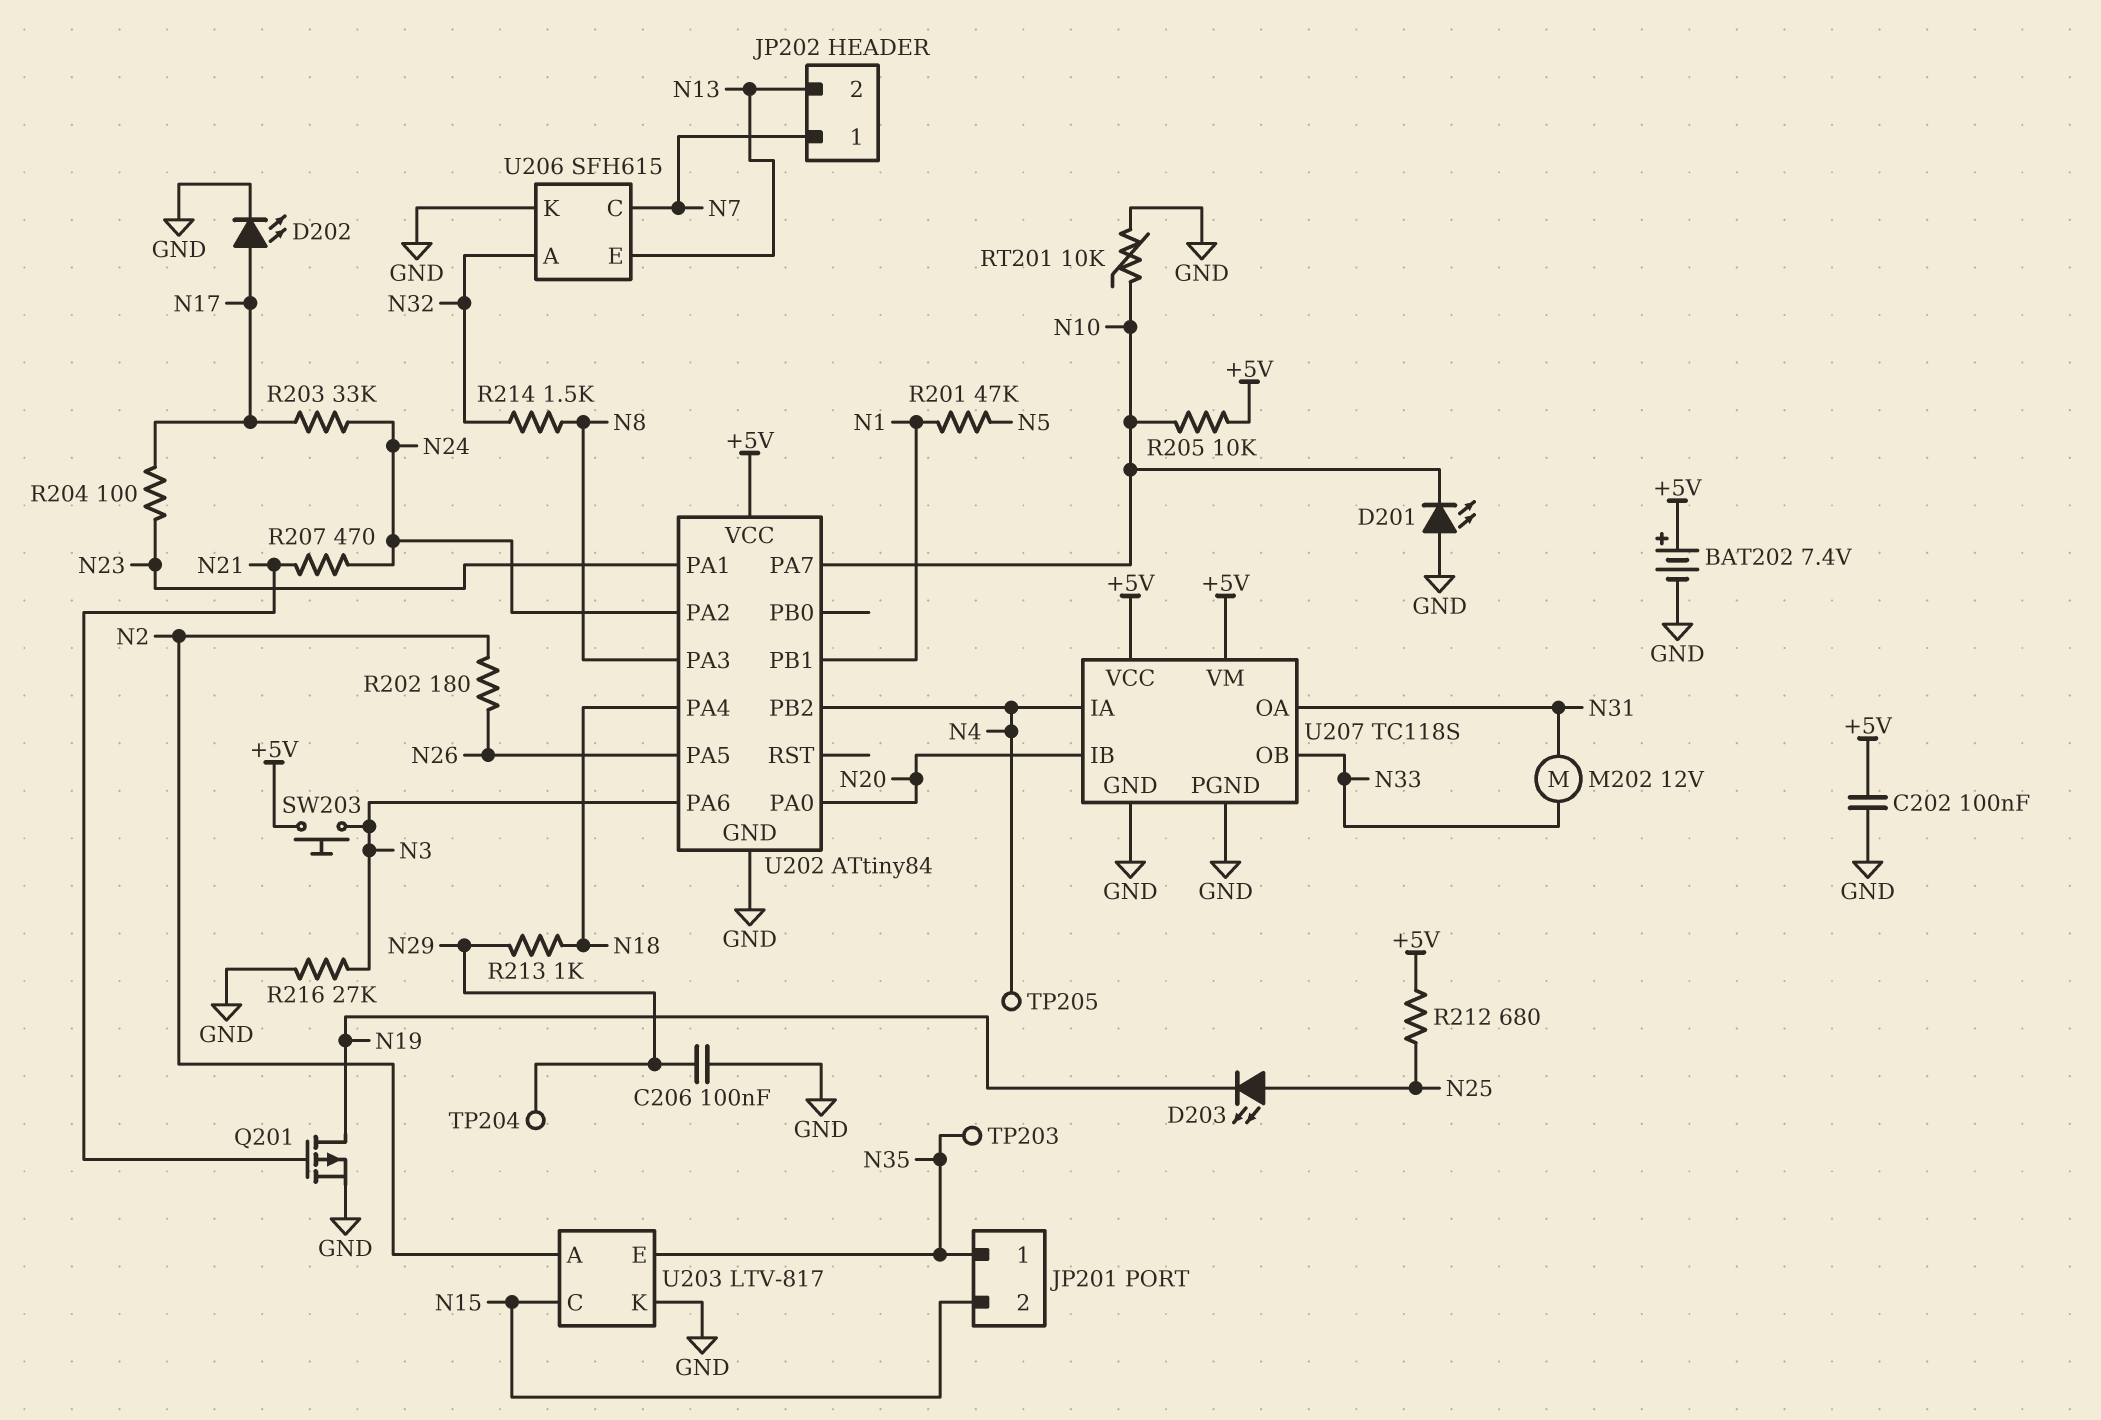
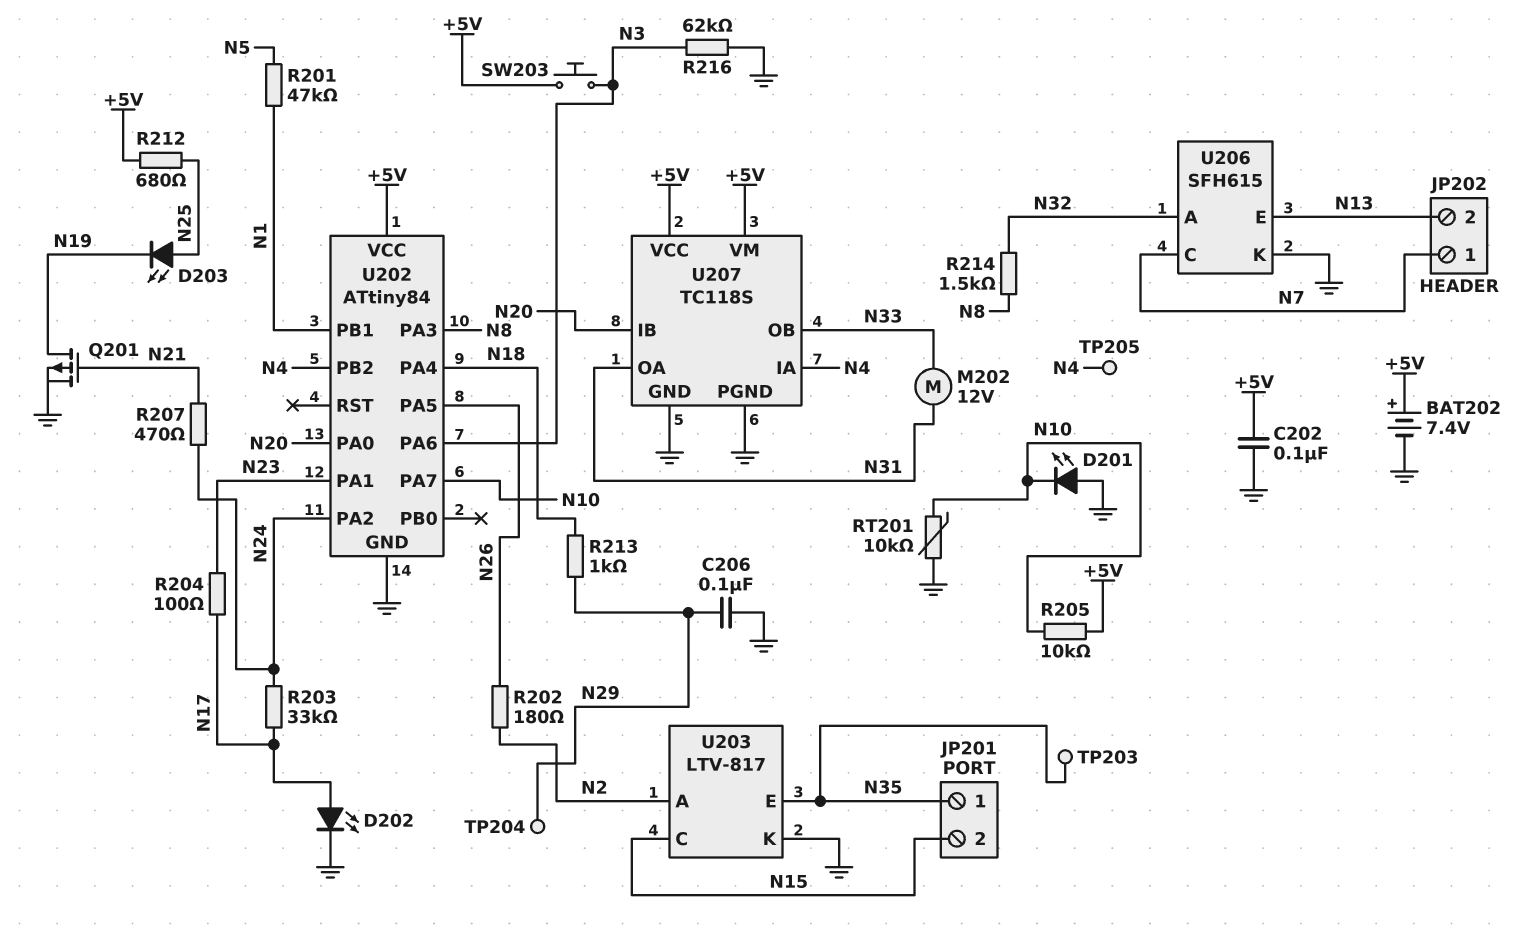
R216: 27k (GND, N3) -> 62k (GND, N3)

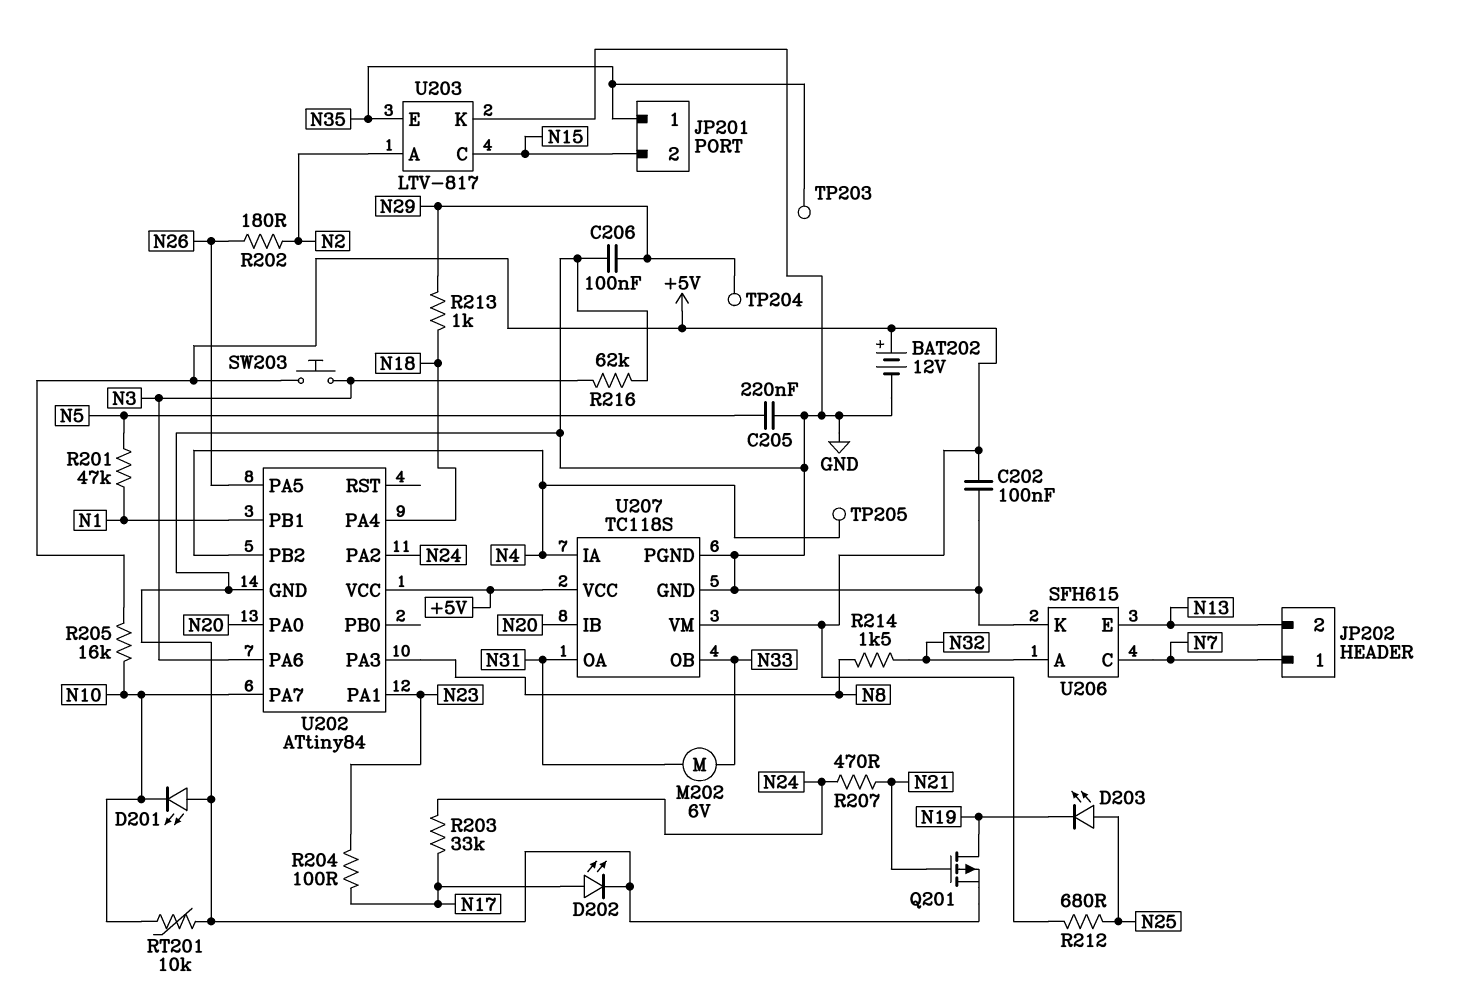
BAT202: 7.4V (plus +5V, minus GND) -> 12V (plus +5V, minus GND)
C205: none -> 220nF (GND, N5)
M202: motor 12V (N31, N33) -> motor 6V (N31, N33)
R205: 10k (+5V, N10) -> 16k (+5V, N10)

